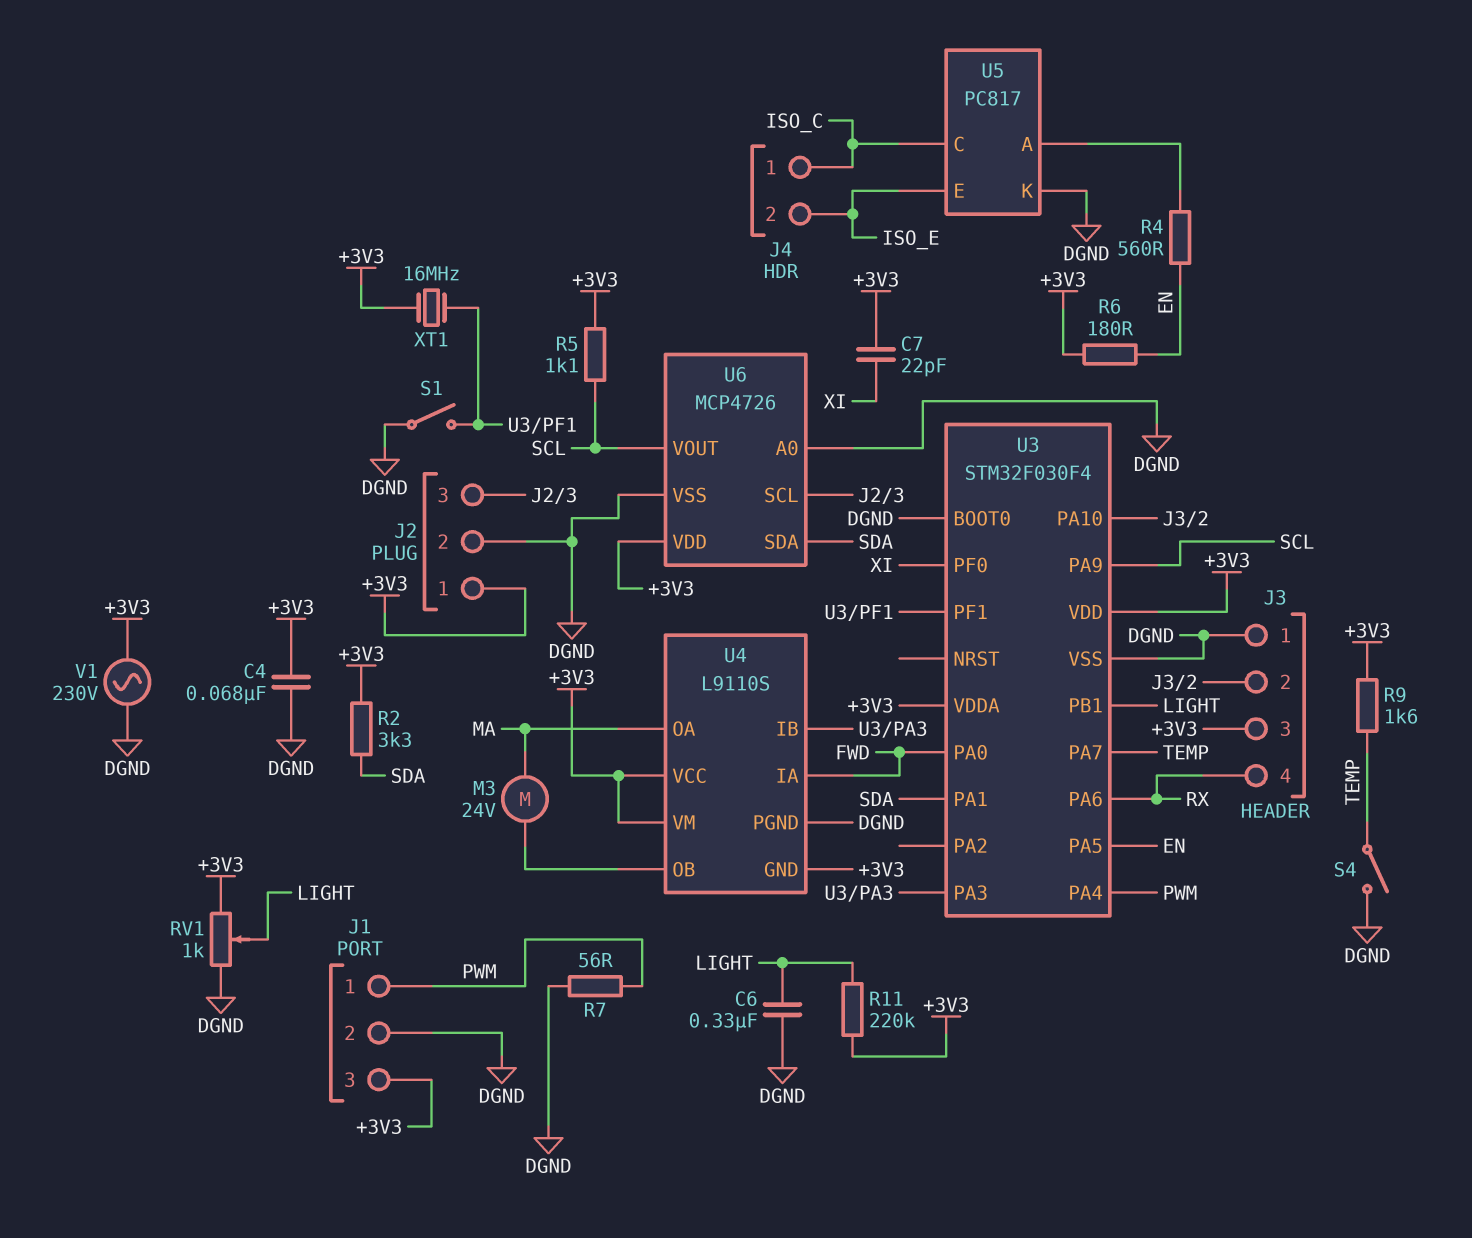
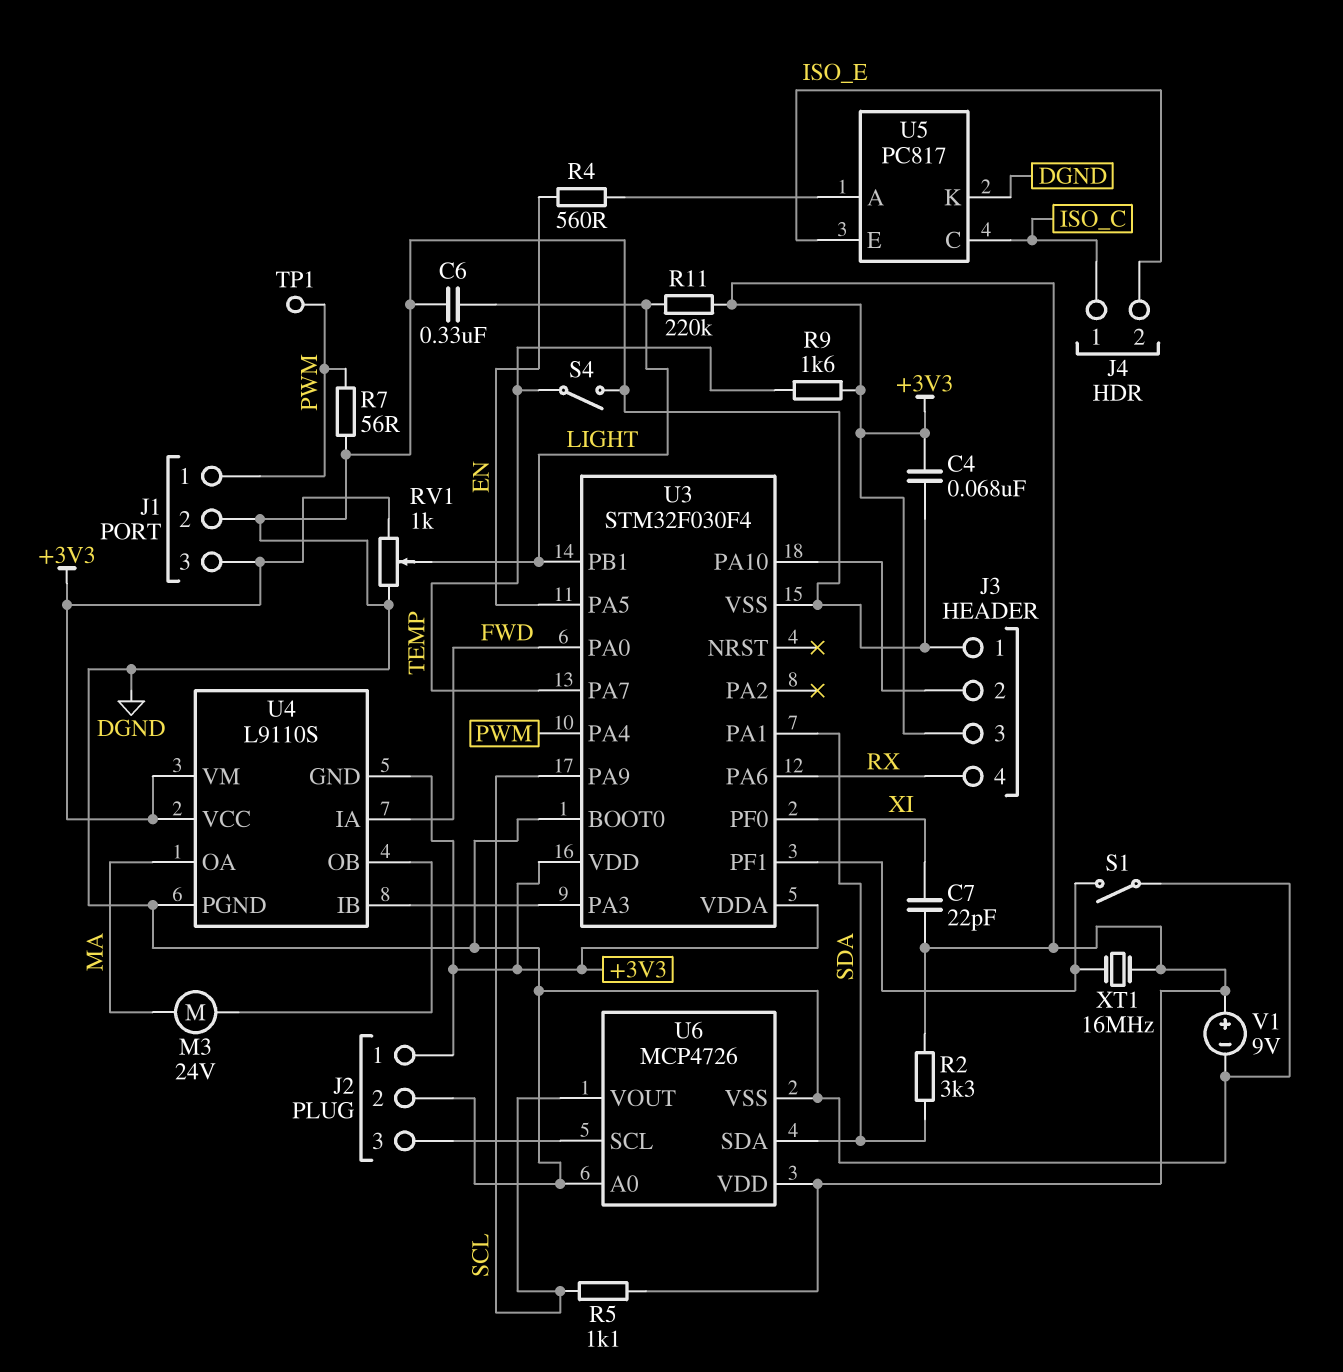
R6: 180 (+3V3, EN) -> none
TP1: none -> test point (PWM)
V1: AC 230V (+3V3, DGND) -> 9V (plus +3V3, minus DGND)

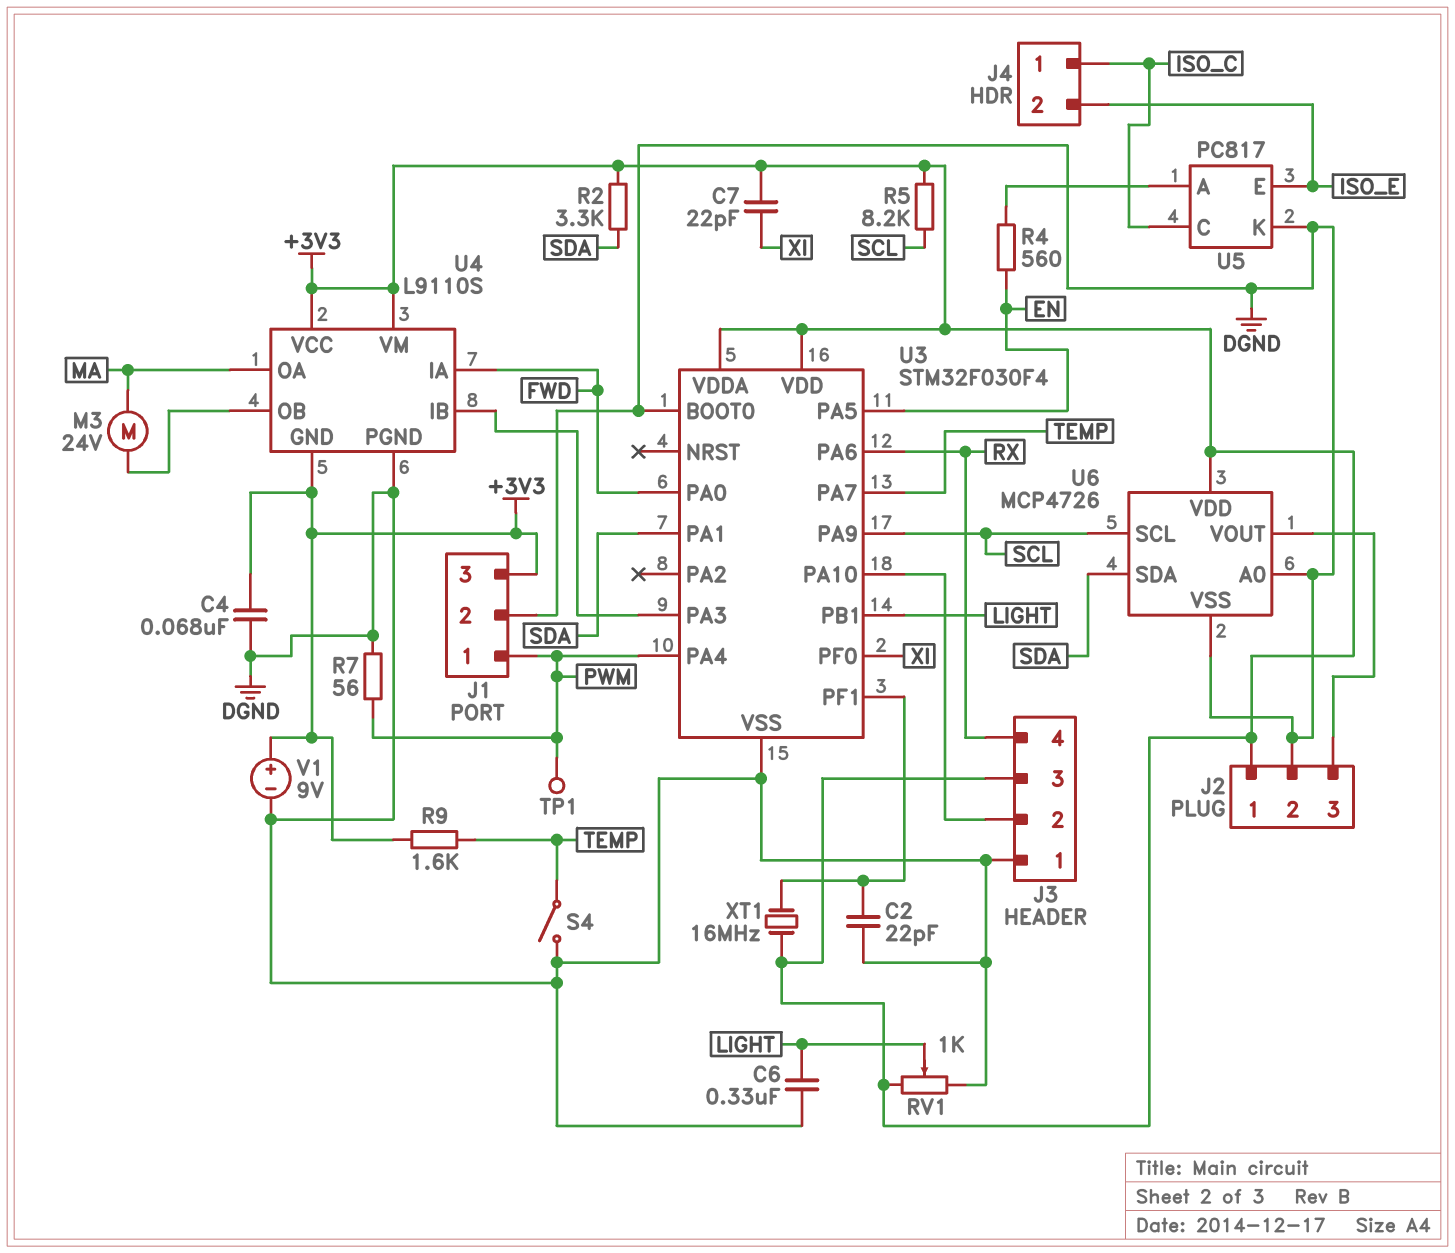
C2: none -> 22pF (DGND, U3/PF1)
R5: 1.1k (+3V3, SCL) -> 8.2k (+3V3, SCL)
R11: 220k (+3V3, LIGHT) -> none
S1: switch (DGND, U3/PF1) -> none
U6 pin SCL: J2/3 -> SCL
U6 pin VOUT: SCL -> J2/3

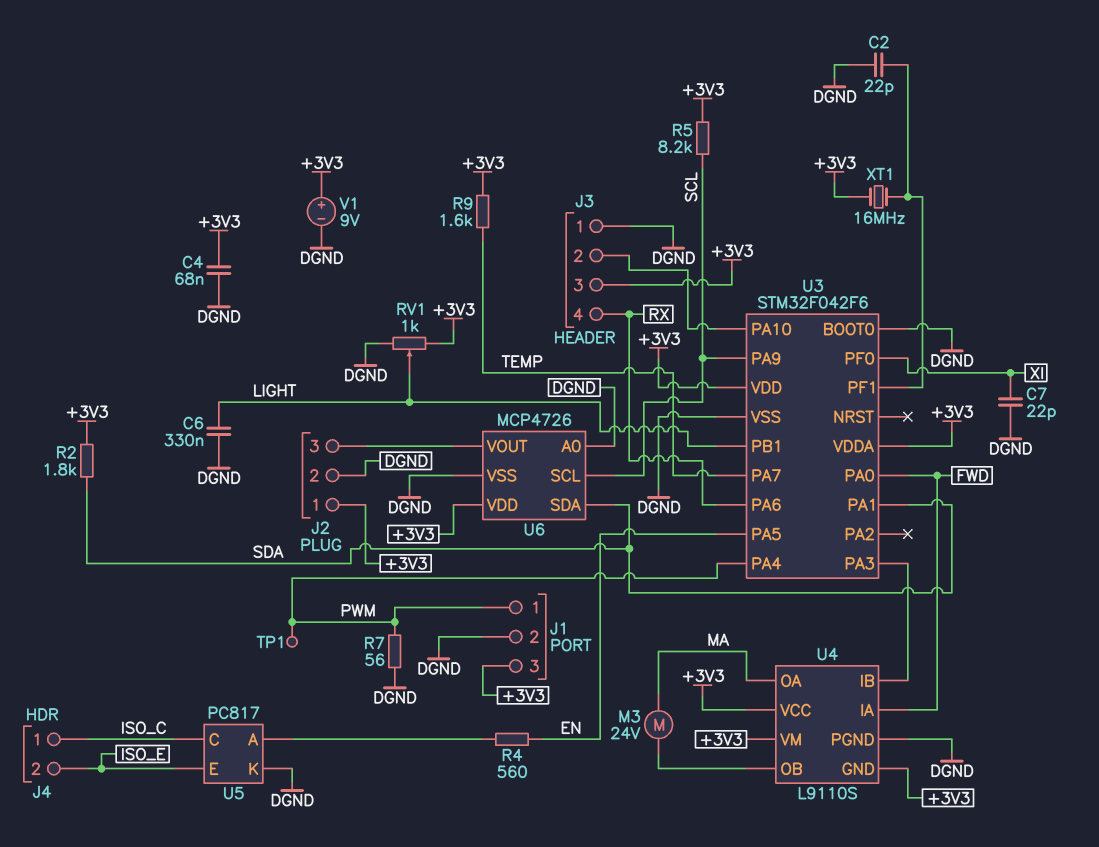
C7: 22pF (+3V3, XI) -> 22pF (DGND, XI)
R2: 3.3k (+3V3, SDA) -> 1.8k (+3V3, SDA)
S4: switch (DGND, TEMP) -> none
U3: STM32F030F4 -> STM32F042F6

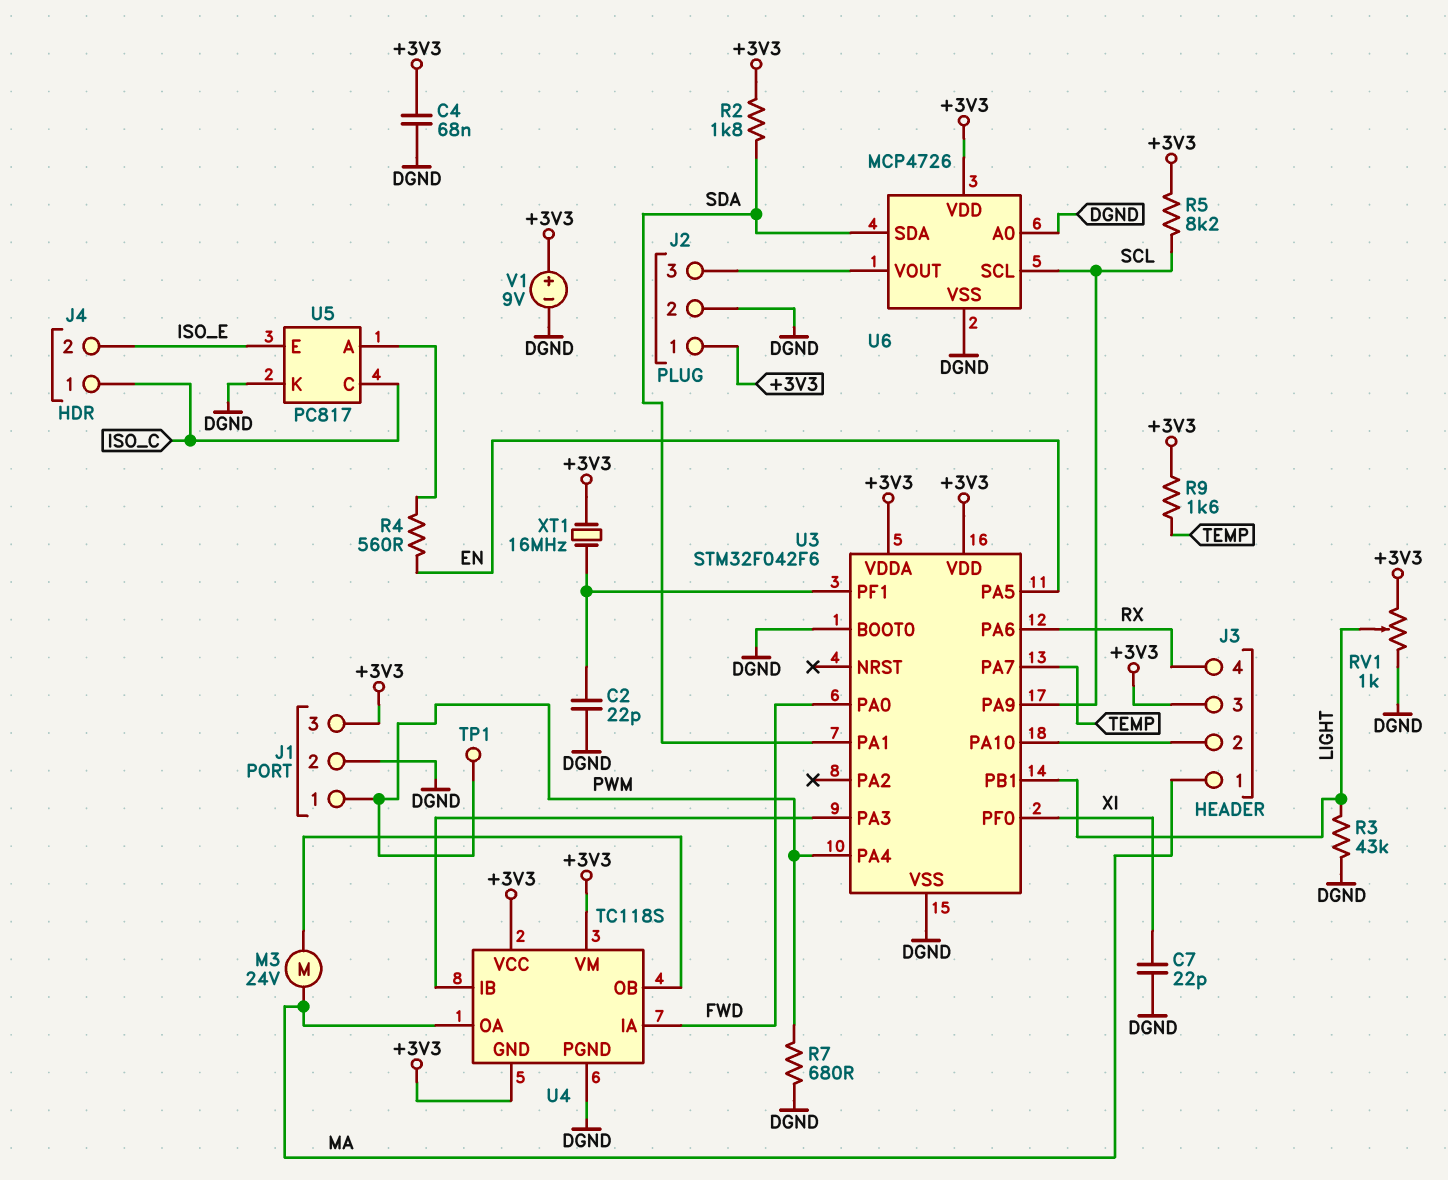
C6: 330nF (DGND, LIGHT) -> none
J3 pin 1: DGND -> MA
R3: none -> 43k (DGND, LIGHT)
R7: 56 (DGND, PWM) -> 680 (DGND, PWM)
U4: L9110S -> TC118S

